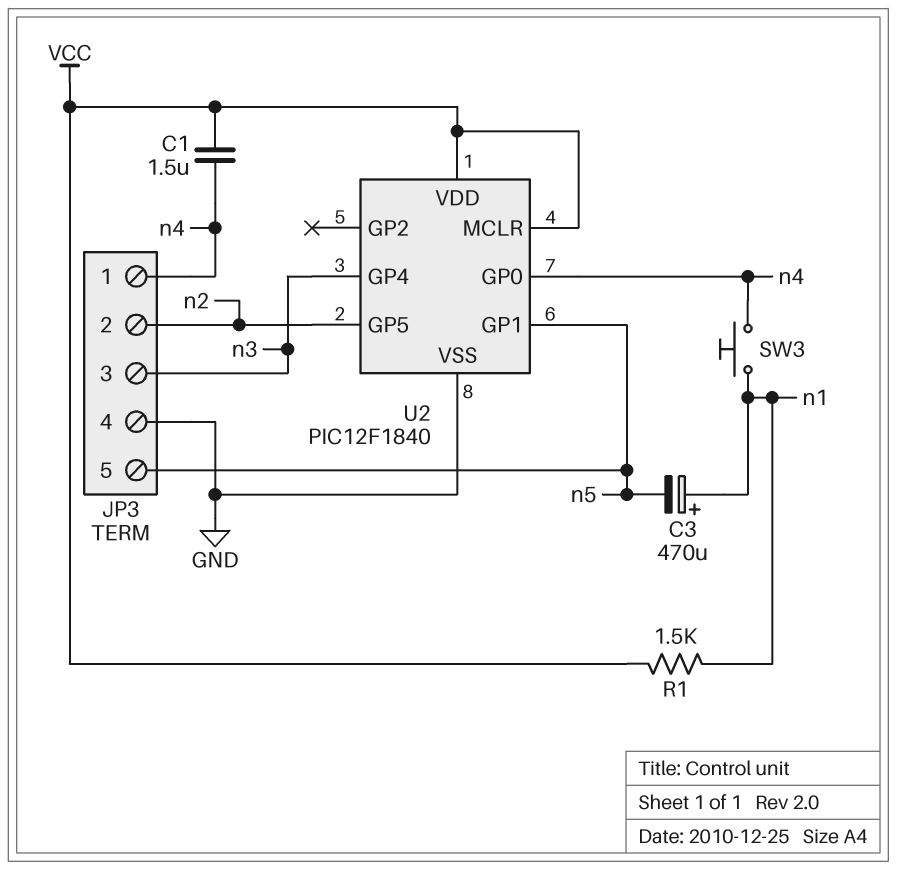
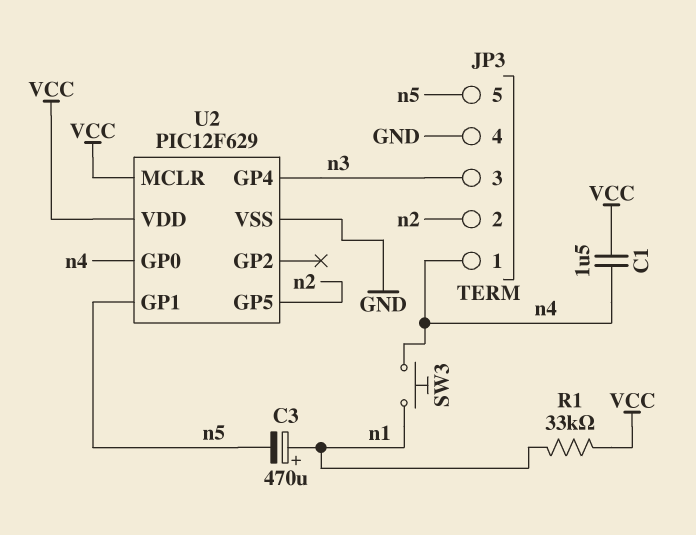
R1: 1.5k (VCC, n1) -> 33k (VCC, n1)
U2: PIC12F1840 -> PIC12F629

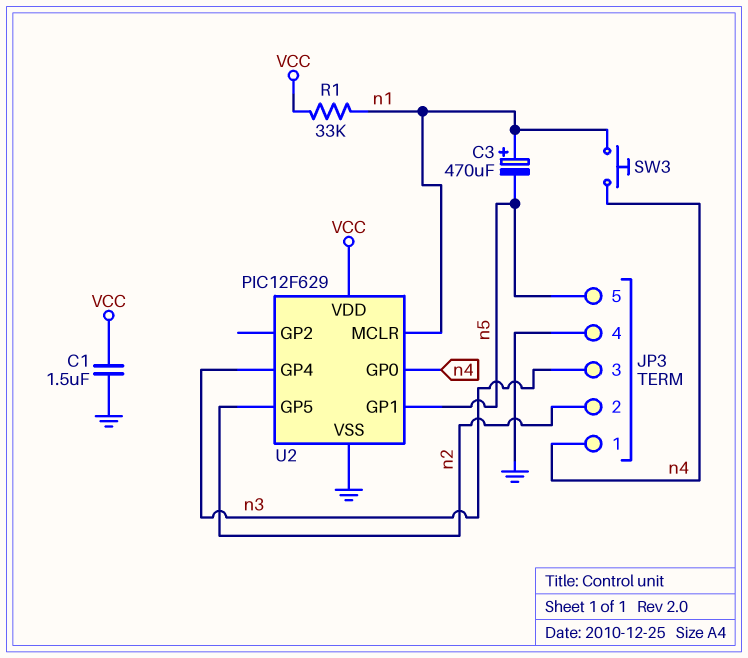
C1: 1.5uF (VCC, n4) -> 1.5uF (GND, VCC)
U2 pin MCLR: VCC -> n1

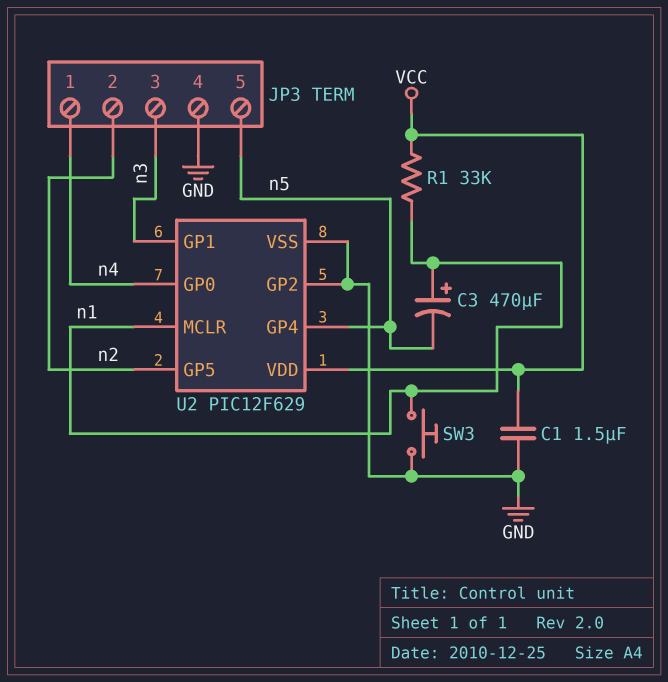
SW3: button (n1, n4) -> button (GND, n1)
U2 pin GP1: n5 -> n3
U2 pin GP2: none -> GND
U2 pin GP4: n3 -> n5

